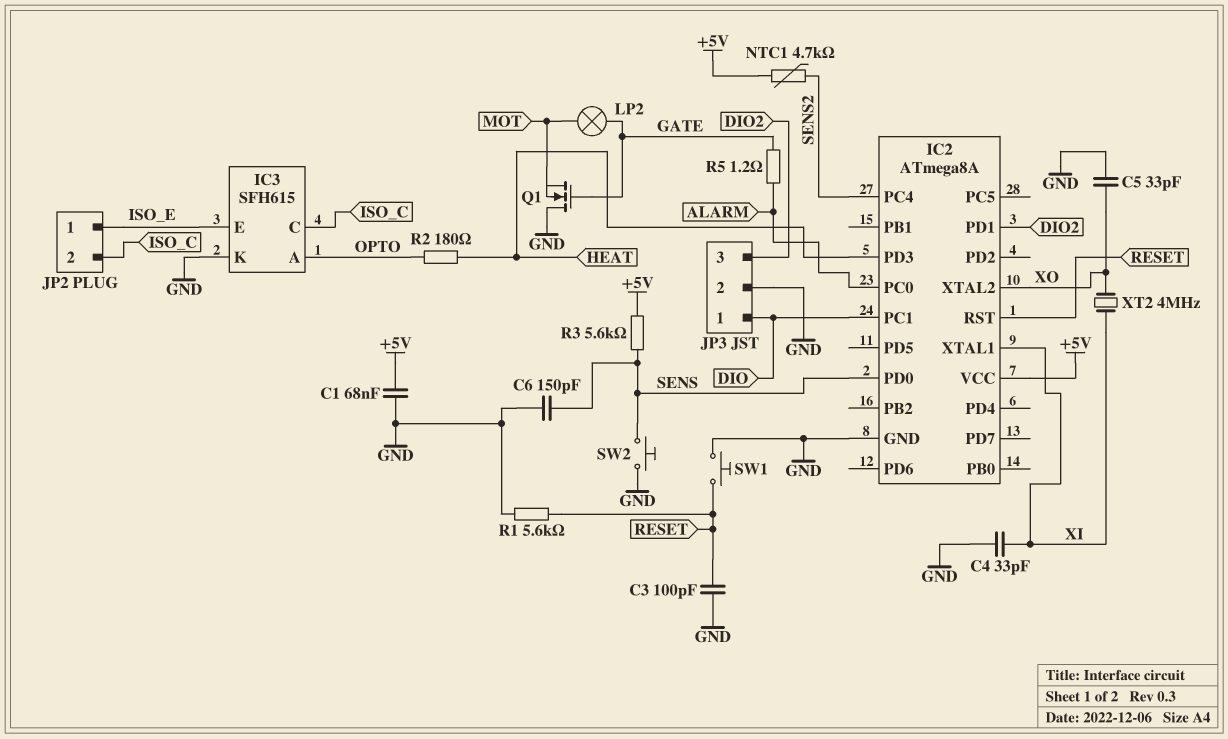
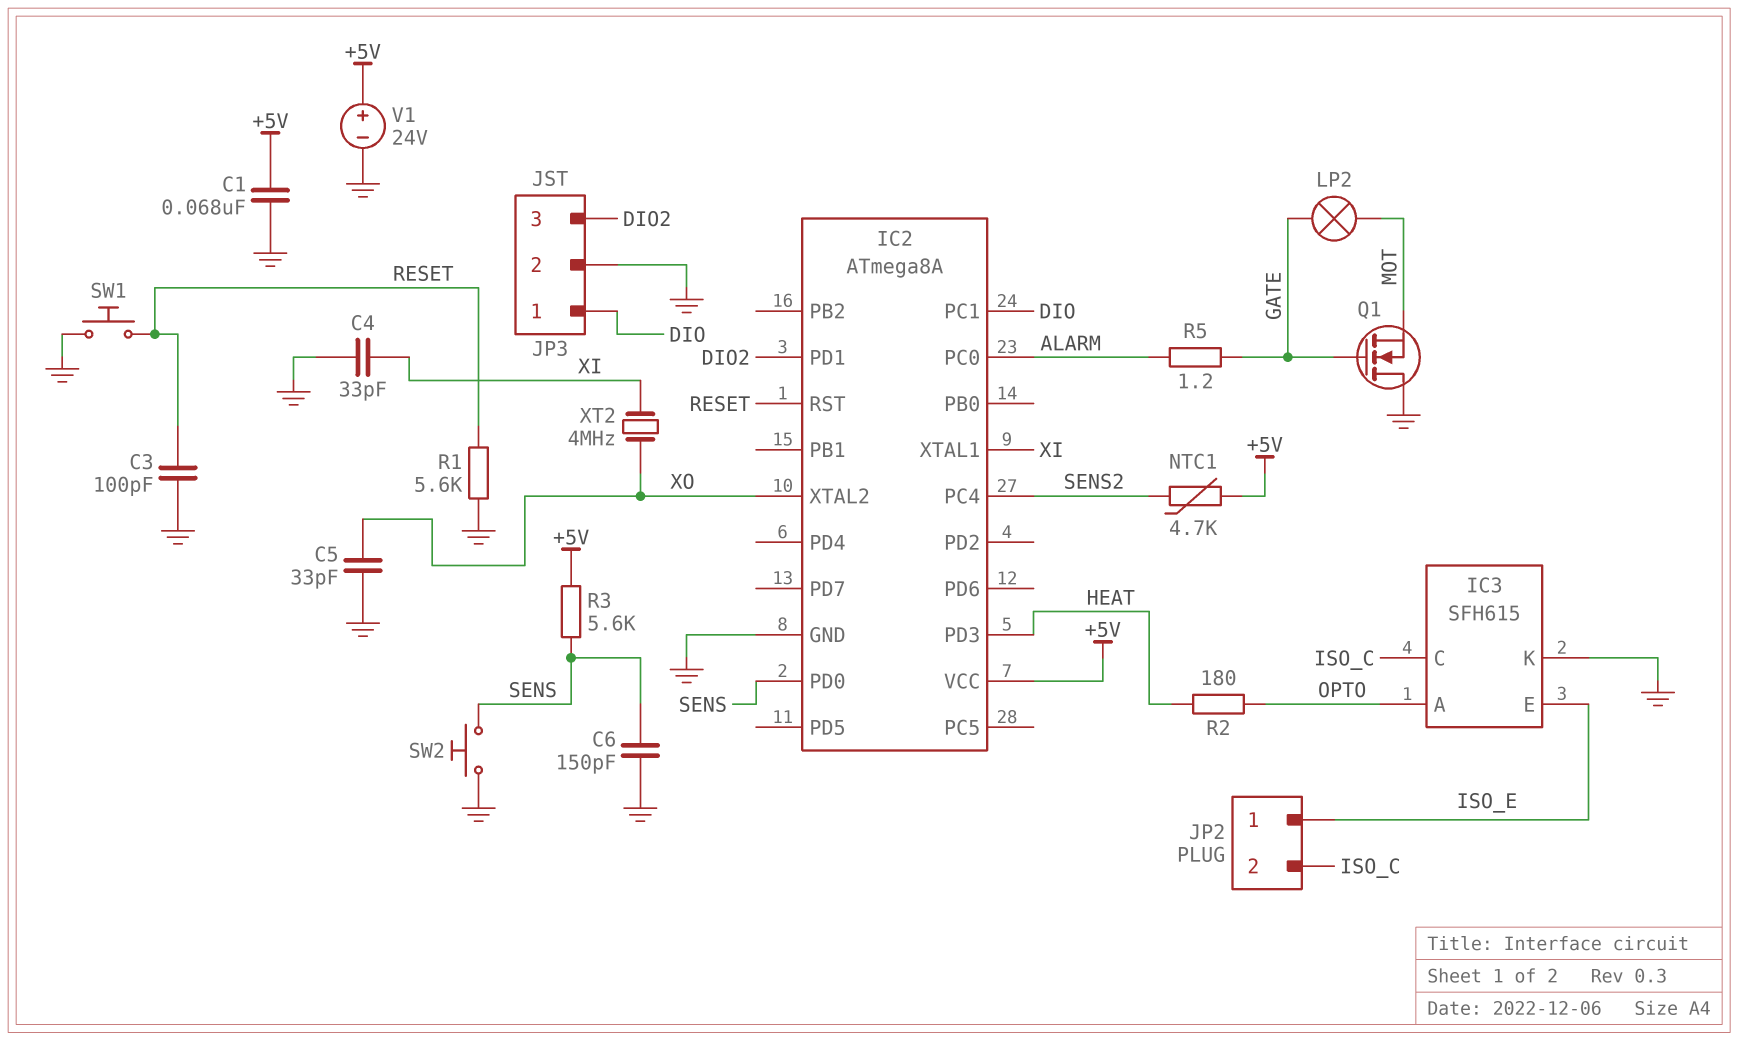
V1: none -> 24V (plus +5V, minus GND)

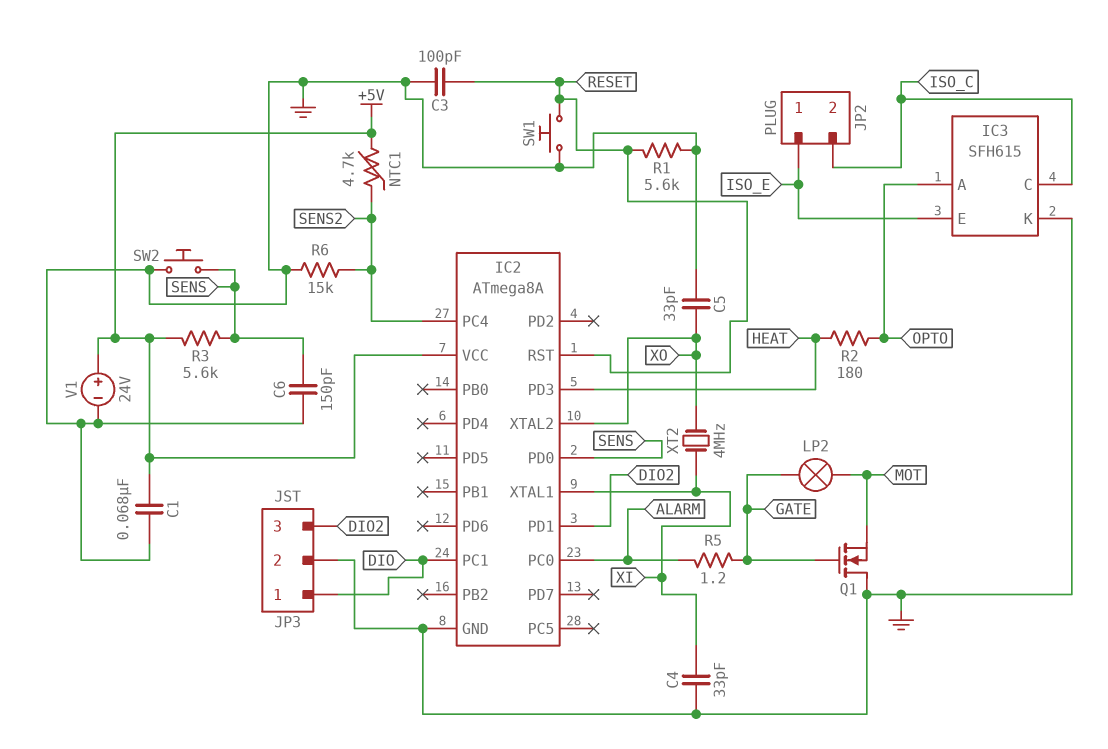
R6: none -> 15k (GND, SENS2)

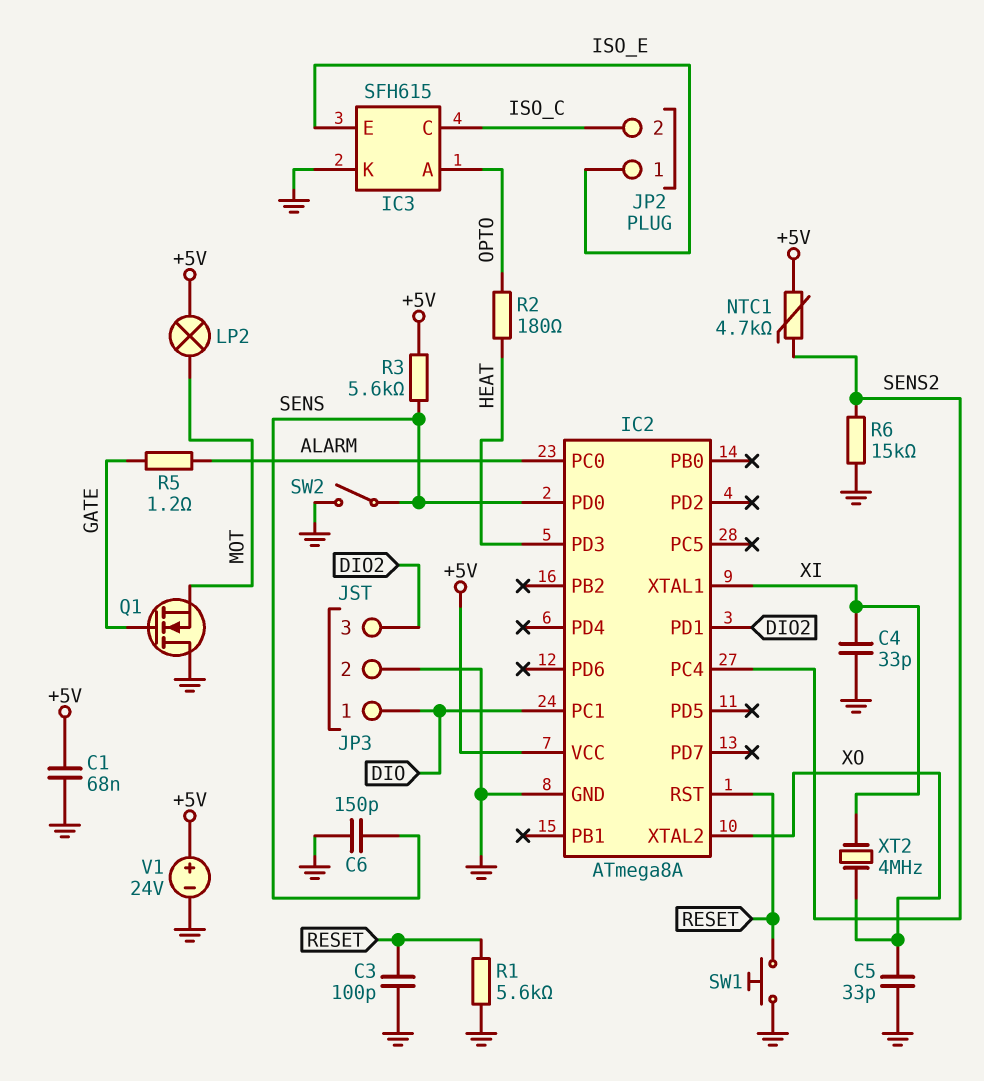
LP2: lamp (GATE, MOT) -> lamp (+5V, MOT)
SW2: button (GND, SENS) -> switch (GND, SENS)

